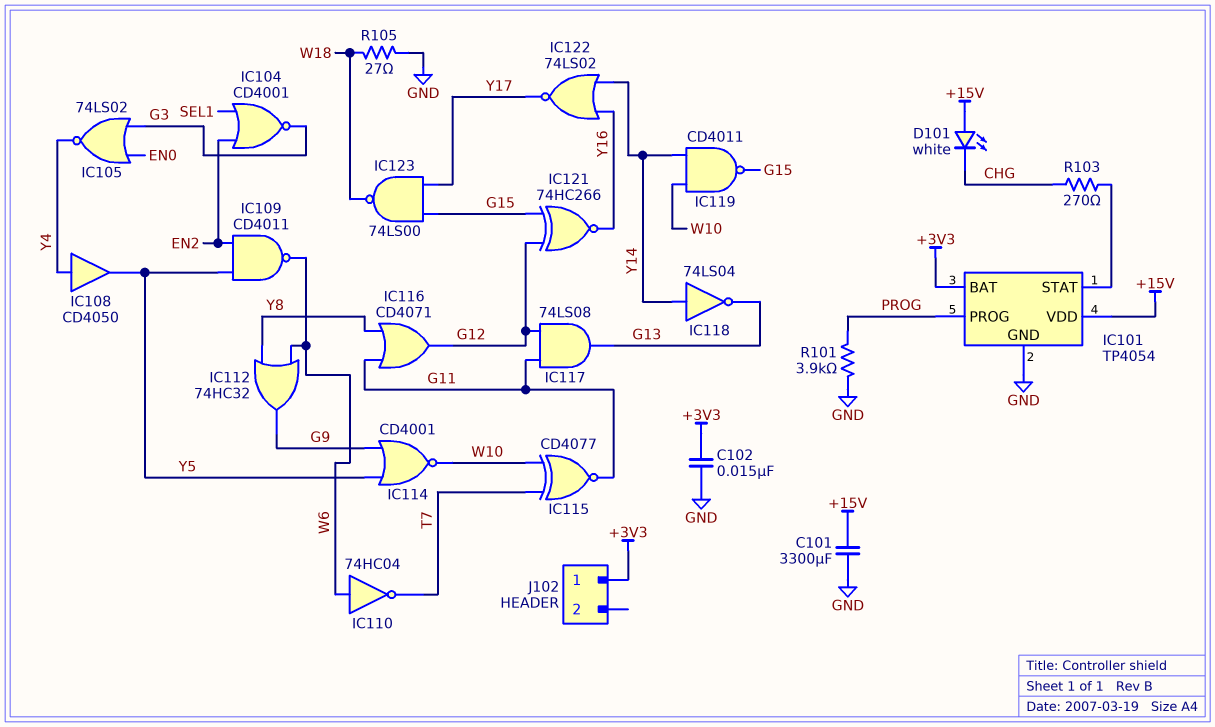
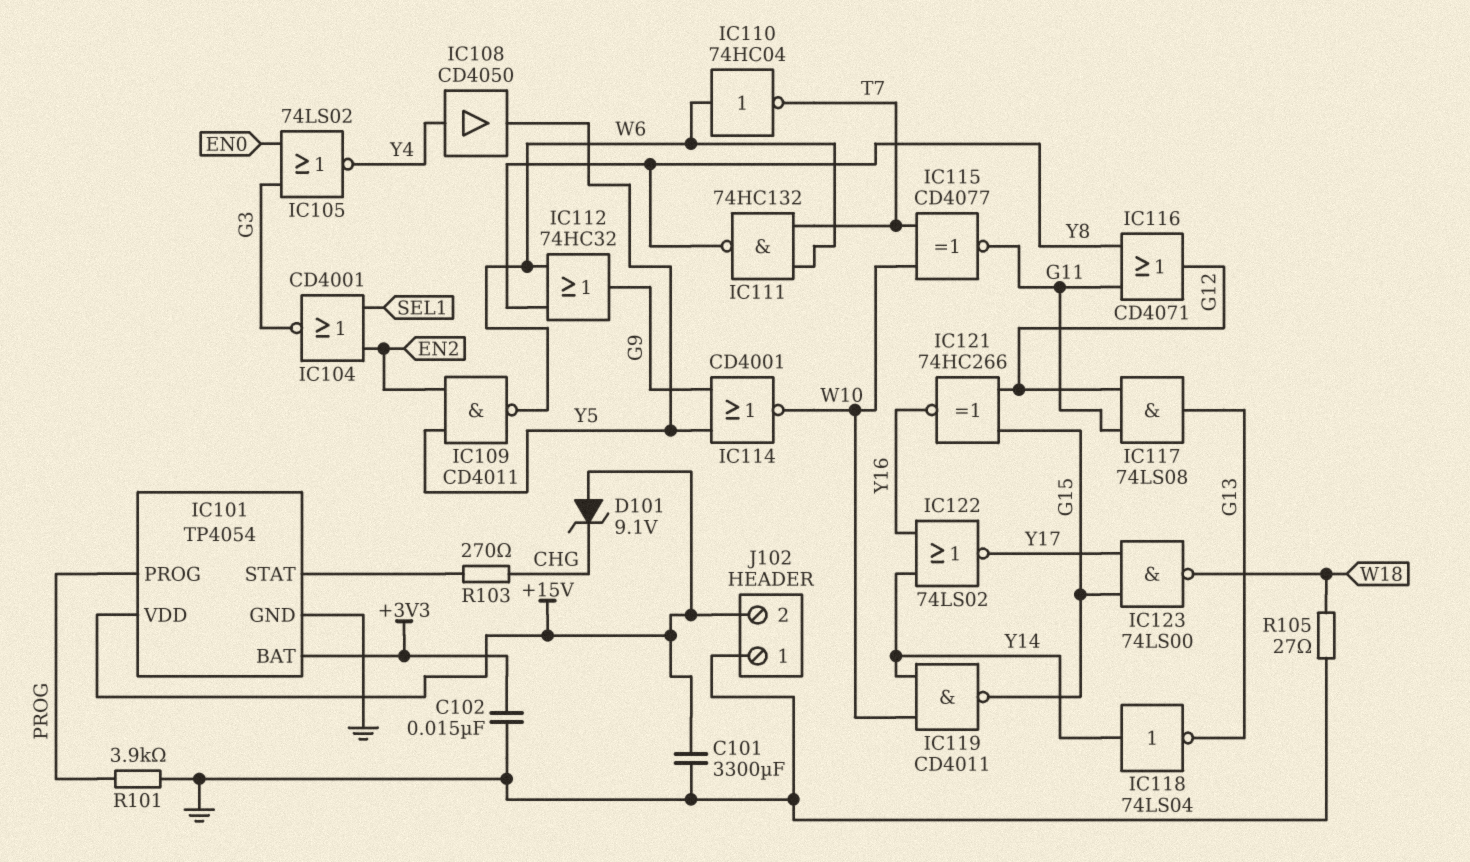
D101: LED white (A +15V, K CHG) -> zener 9.1V (A +15V, K CHG)
IC111: none -> NAND 74HC132 (in T7, in W6, out Y8)
J102 pin 1: +3V3 -> GND
J102 pin 2: none -> +15V

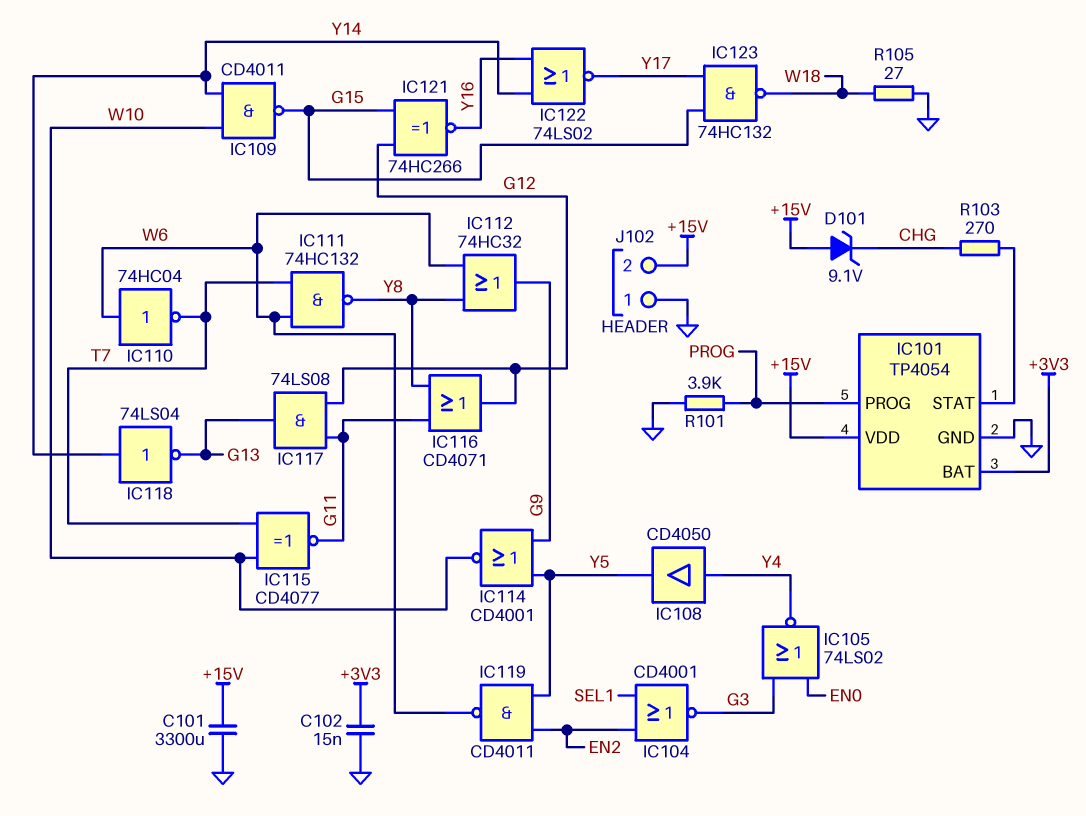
IC109: NAND CD4011 (in EN2, in Y5, out W6) -> NAND CD4011 (in W10, in Y14, out G15)
IC119: NAND CD4011 (in W10, in Y14, out G15) -> NAND CD4011 (in EN2, in Y5, out W6)
IC123: NAND 74LS00 (in G15, in Y17, out W18) -> NAND 74HC132 (in G15, in Y17, out W18)

